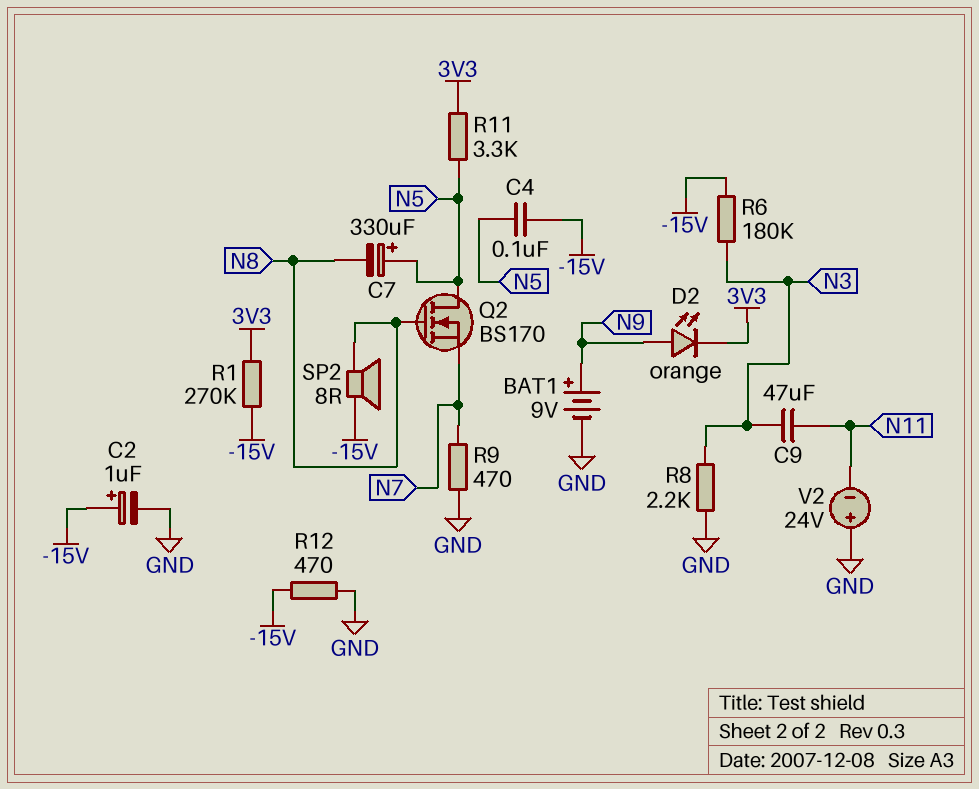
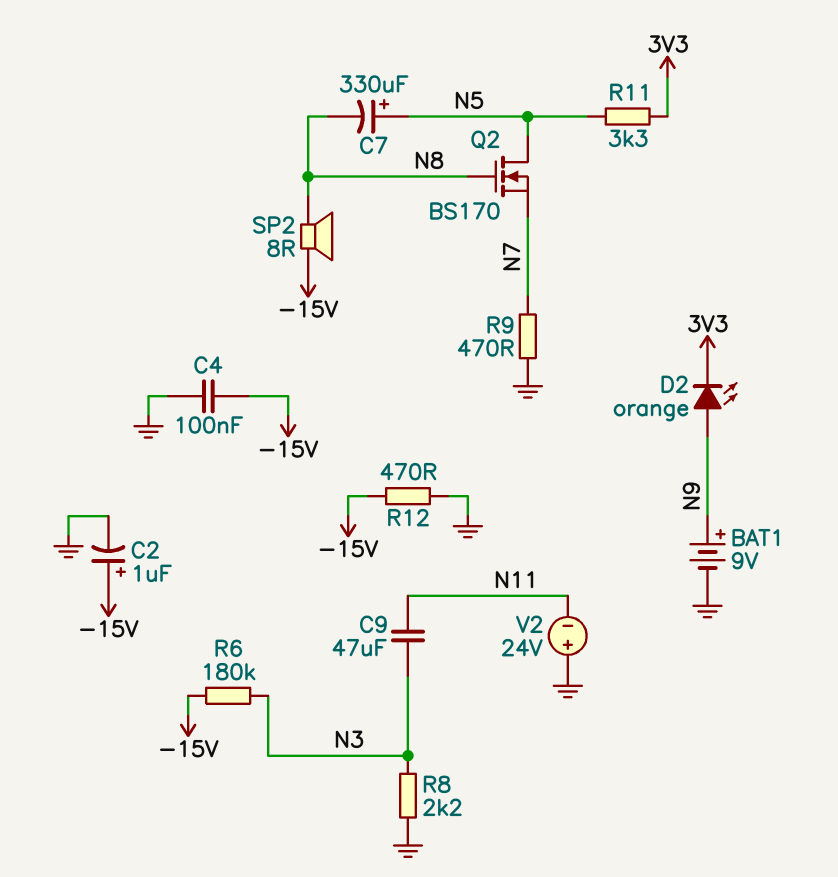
C4: 100nF (-15V, N5) -> 100nF (-15V, GND)
R1: 270k (-15V, 3V3) -> none

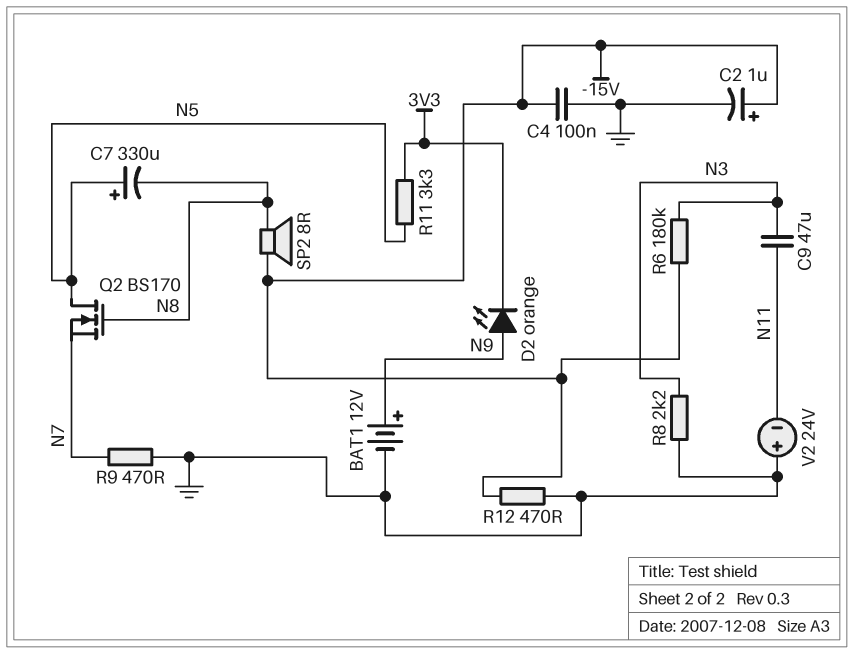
BAT1: 9V (plus N9, minus GND) -> 12V (plus N9, minus GND)

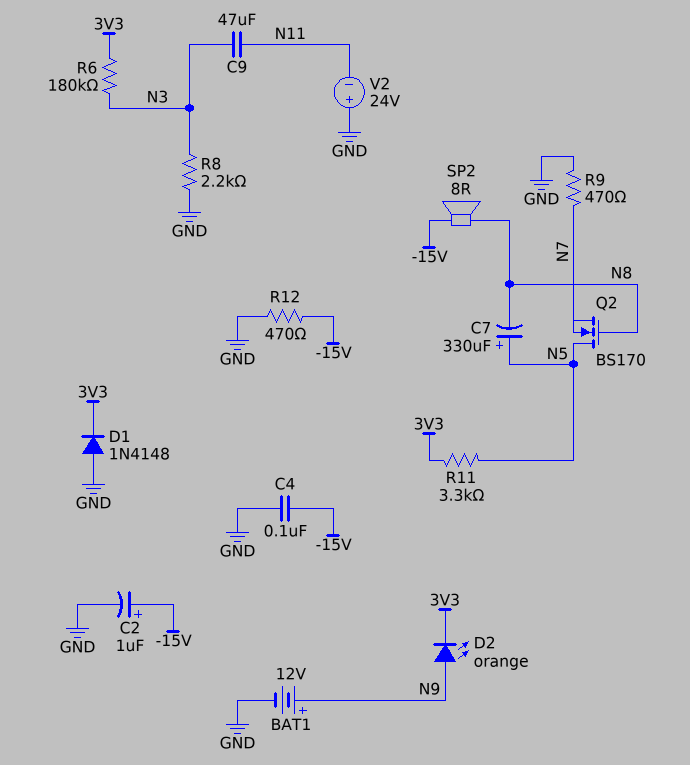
D1: none -> diode 1N4148 (A GND, K 3V3)
R6: 180k (-15V, N3) -> 180k (3V3, N3)

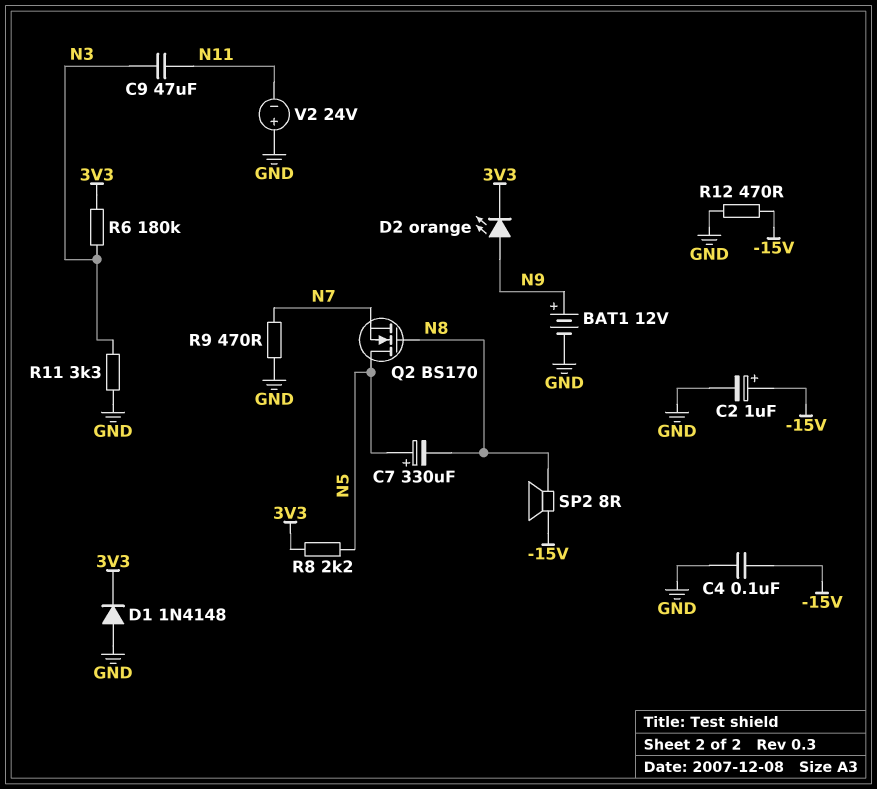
R8: 2.2k (GND, N3) -> 2.2k (3V3, N5)
R11: 3.3k (3V3, N5) -> 3.3k (GND, N3)

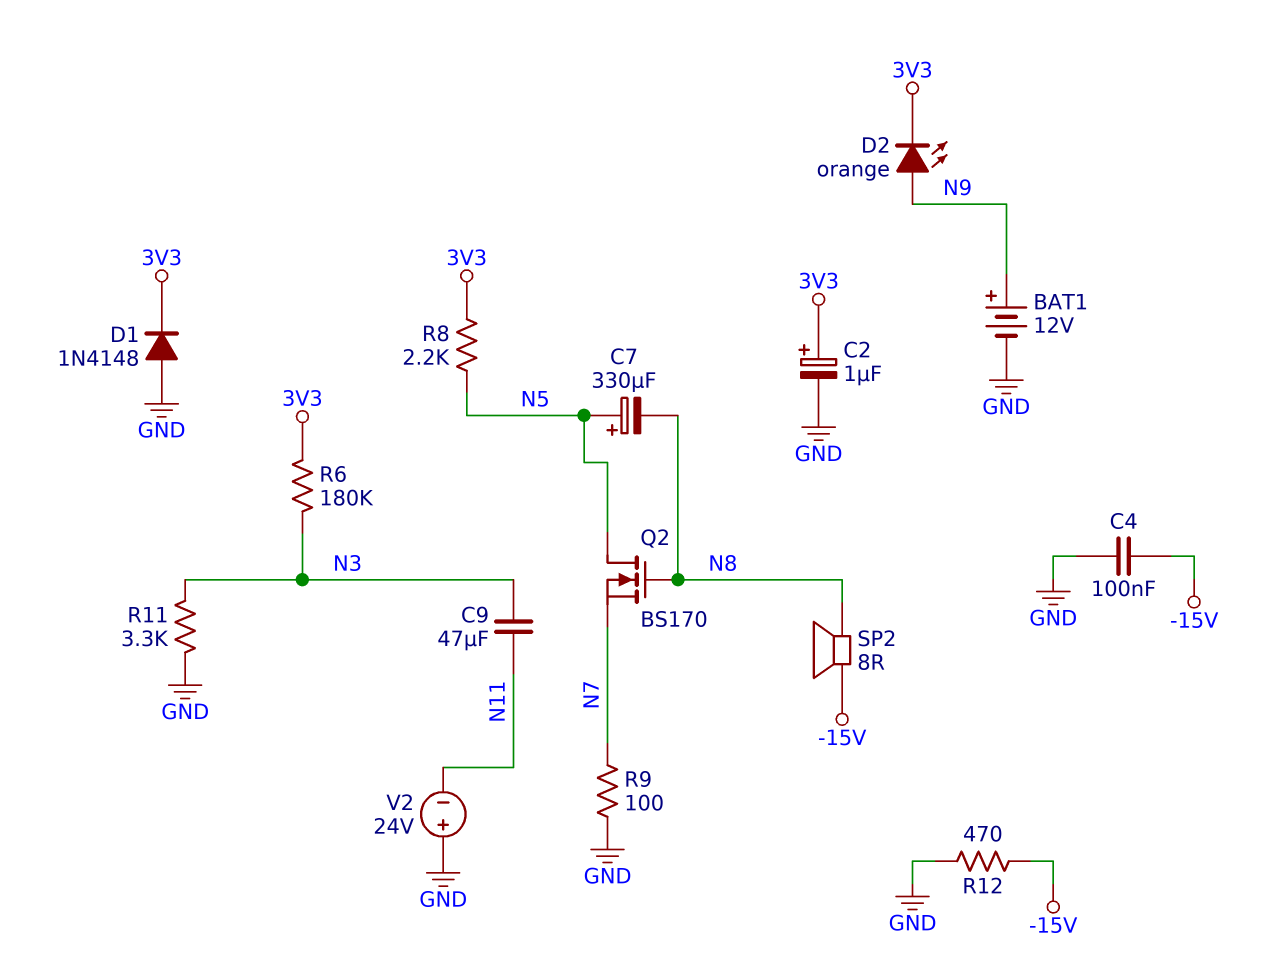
C2: 1uF (plus -15V, minus GND) -> 1uF (plus 3V3, minus GND)
R9: 470 (GND, N7) -> 100 (GND, N7)

